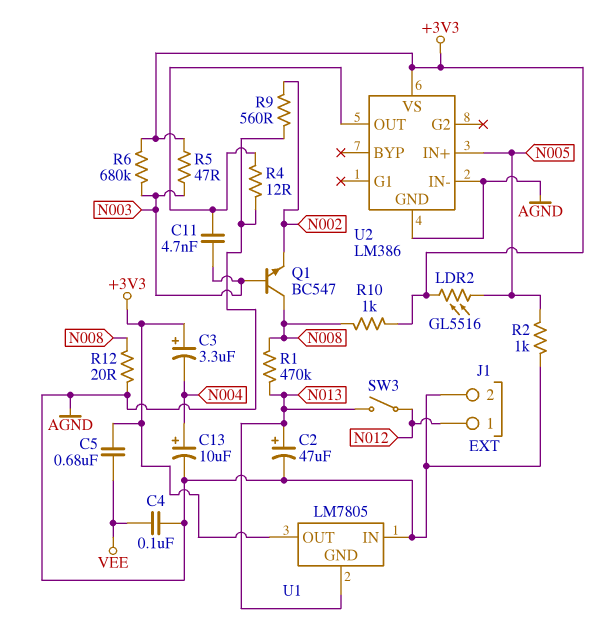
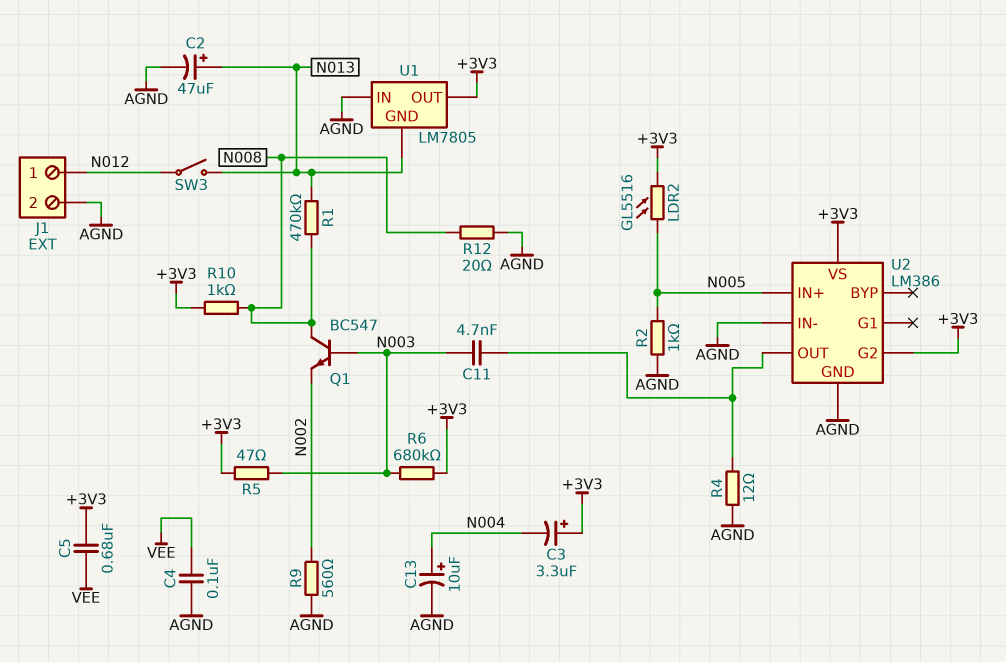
U2 pin G2: none -> +3V3

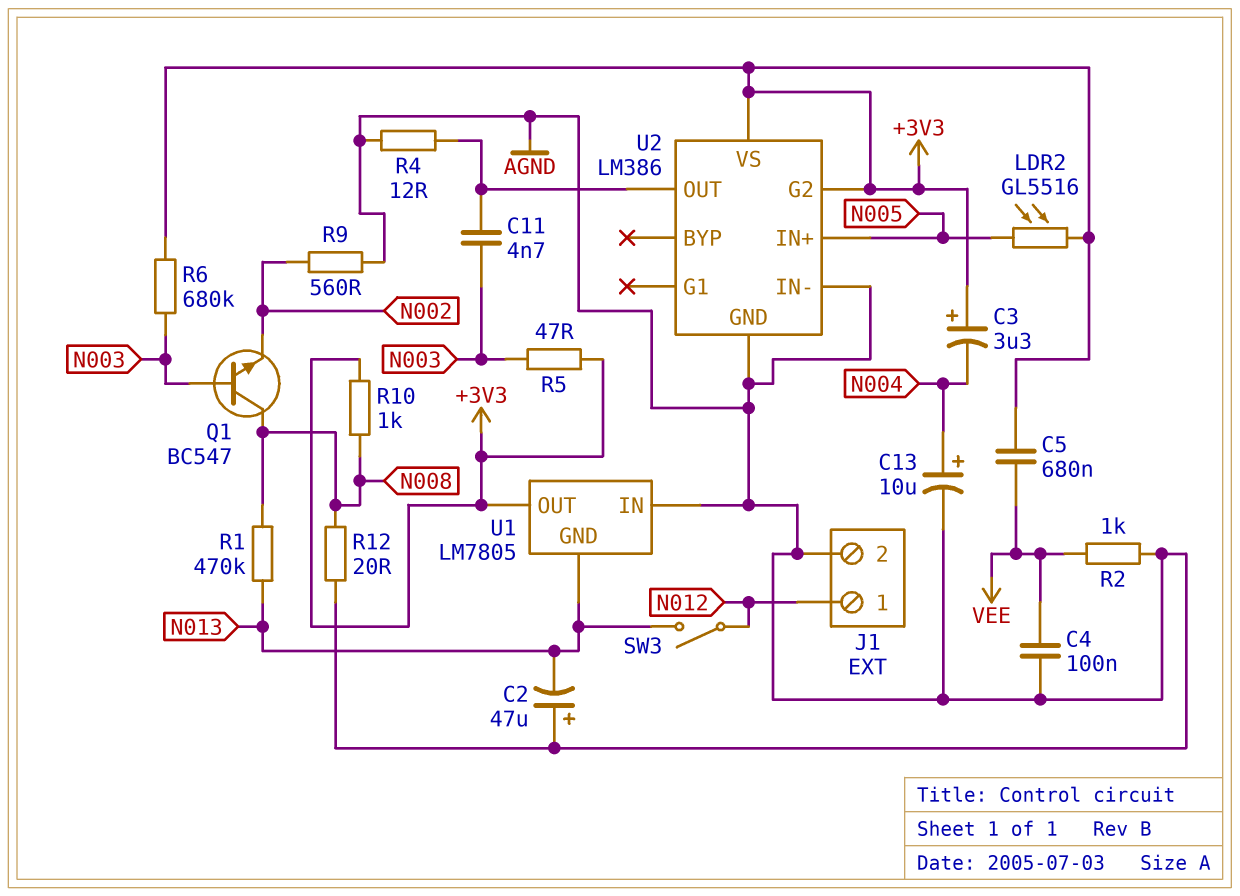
C2: 47uF (plus N013, minus AGND) -> 47uF (plus AGND, minus N013)
R2: 1k (AGND, N005) -> 1k (AGND, VEE)

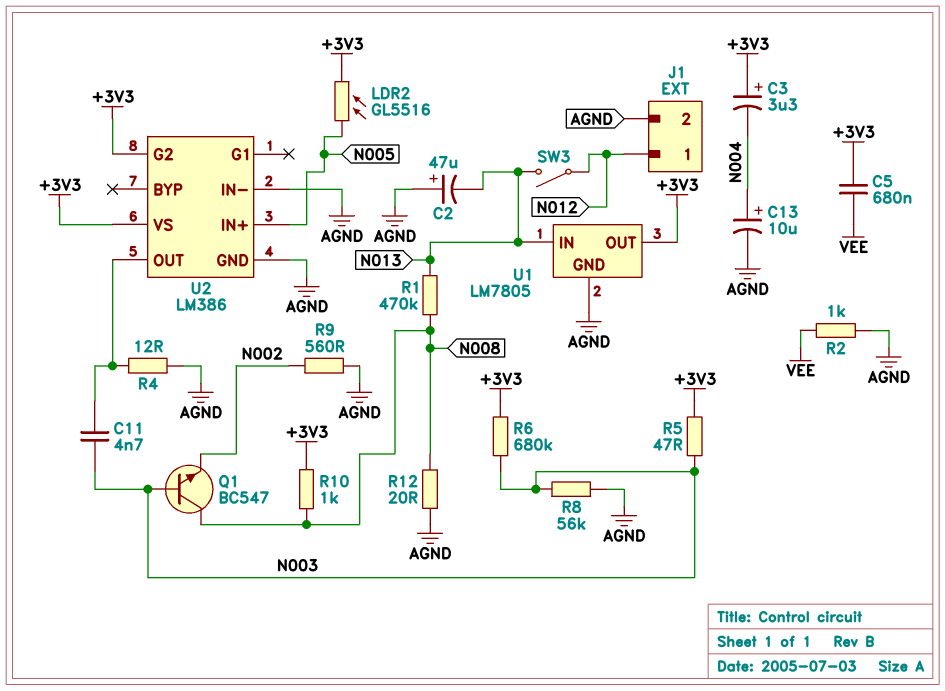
C4: 100nF (AGND, VEE) -> none
R8: none -> 56k (AGND, N003)
U1 pin GND: N013 -> AGND
U1 pin IN: AGND -> N013

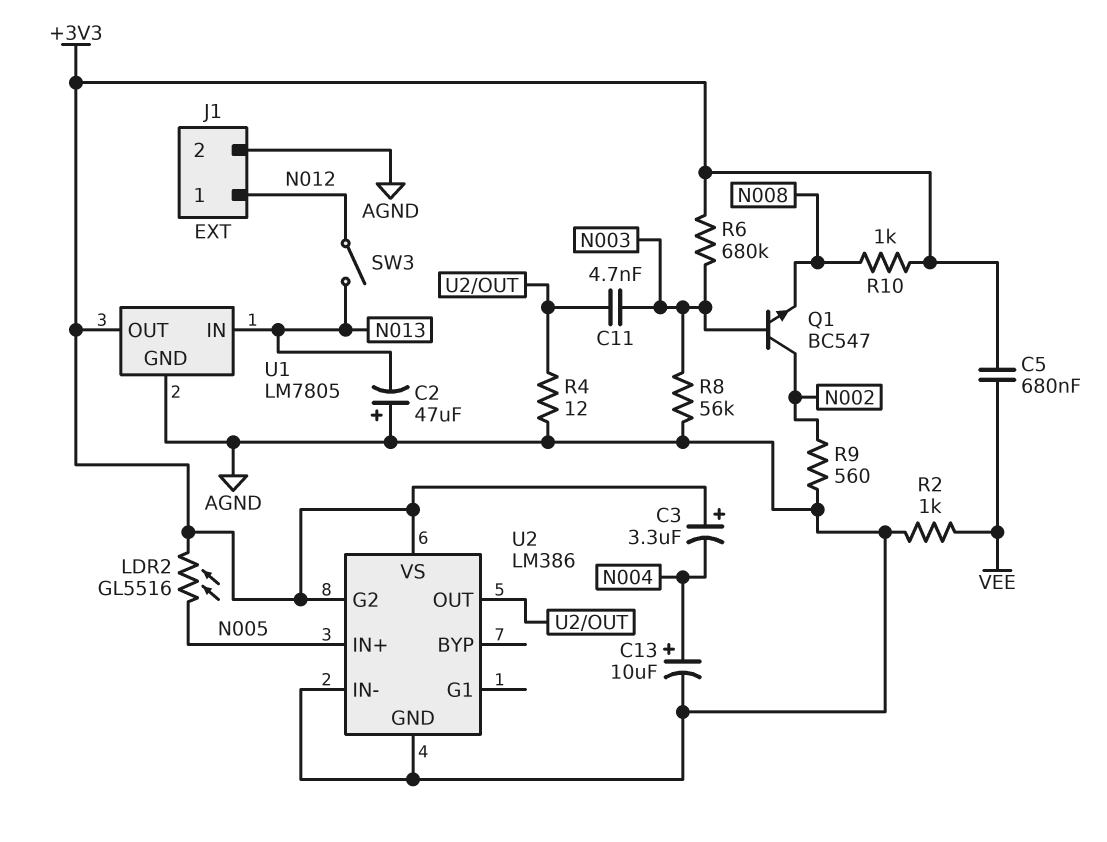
Q1: NPN BC547 (B N003, C N008, E N002) -> NPN BC547 (B N003, C N002, E N008)
R1: 470k (N008, N013) -> none
R5: 47 (+3V3, N003) -> none
R12: 20 (AGND, N008) -> none

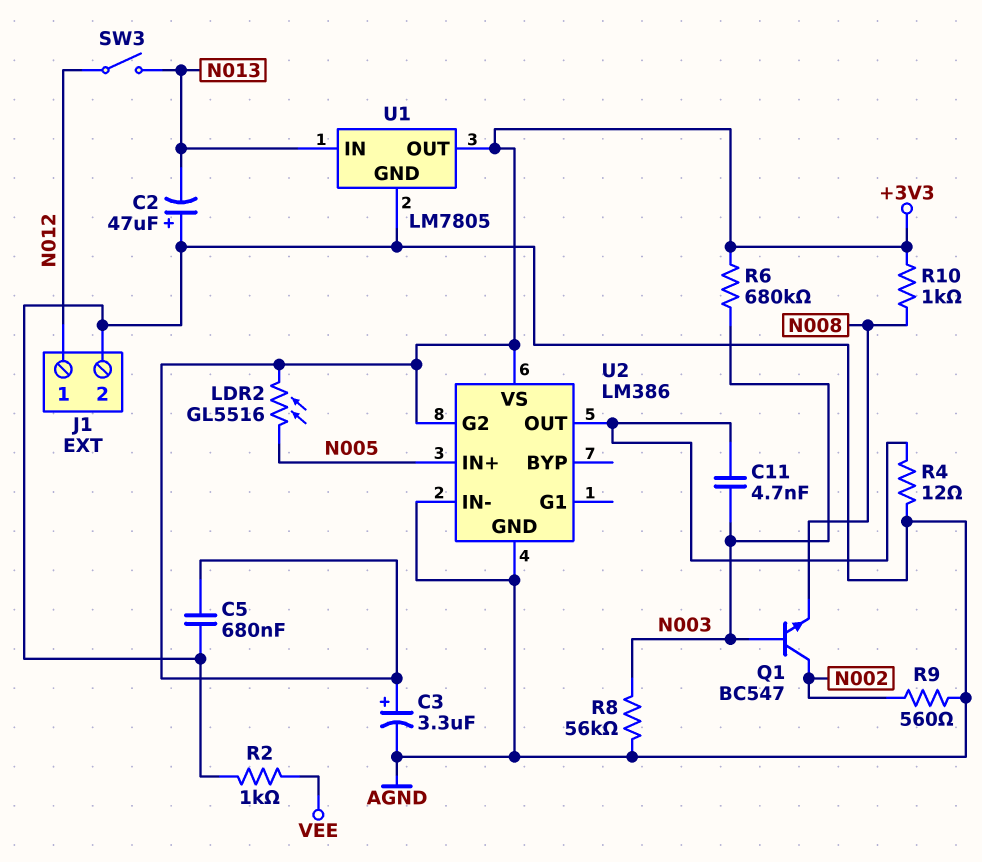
C3: 3.3uF (plus +3V3, minus N004) -> 3.3uF (plus +3V3, minus AGND)
C5: 680nF (+3V3, VEE) -> 680nF (+3V3, AGND)
C13: 10uF (plus N004, minus AGND) -> none

